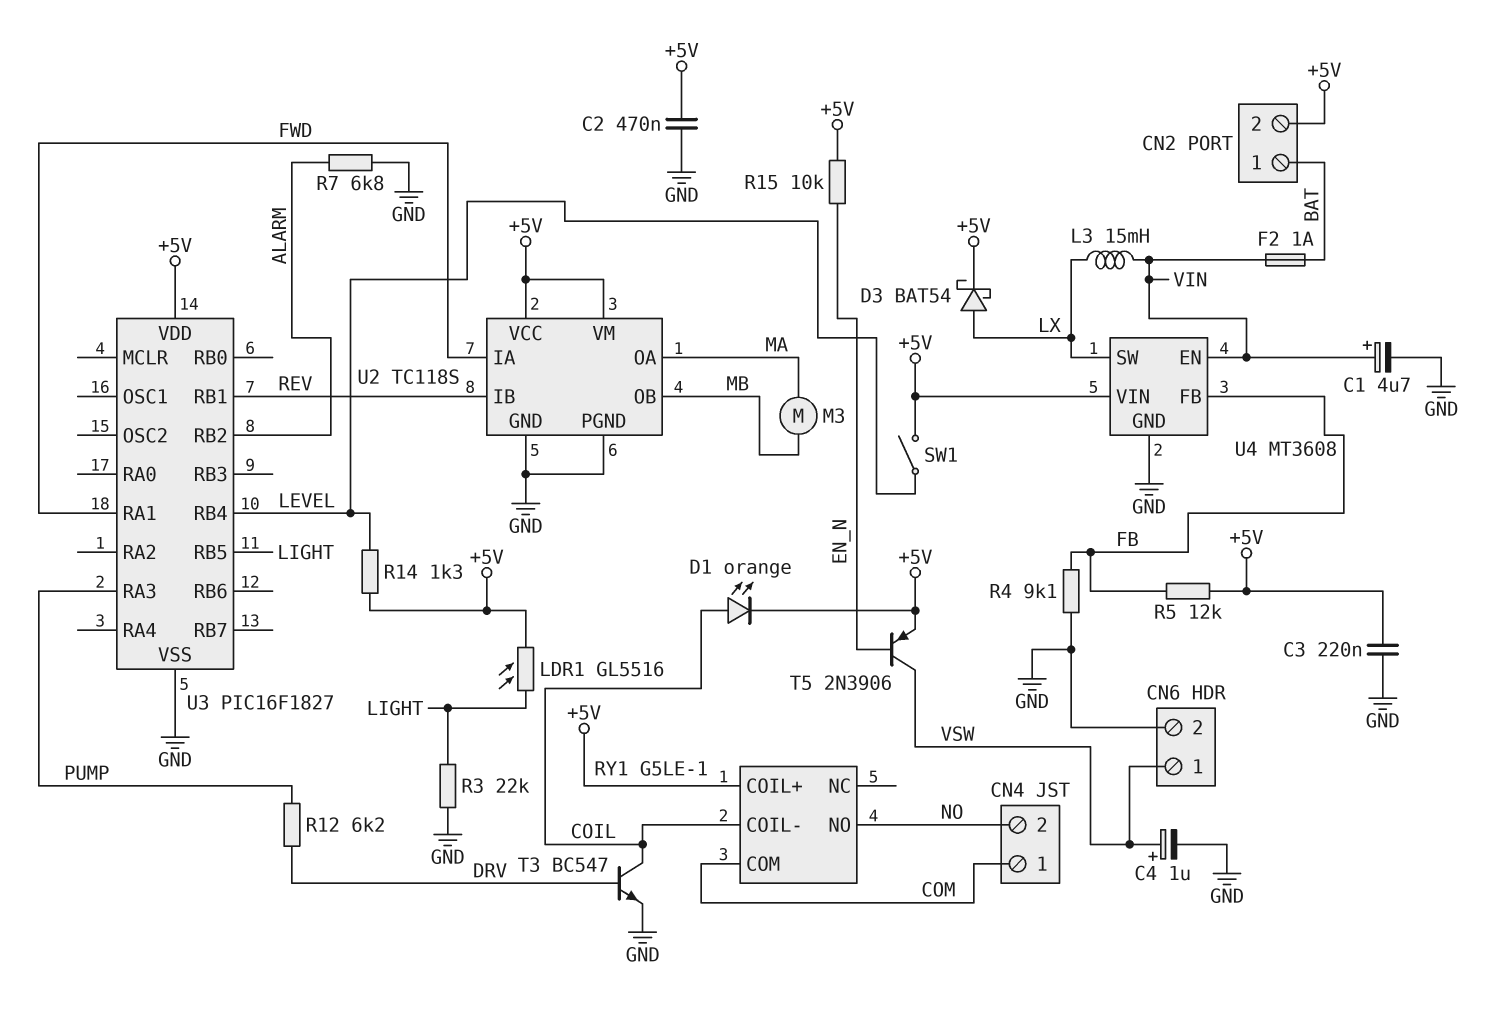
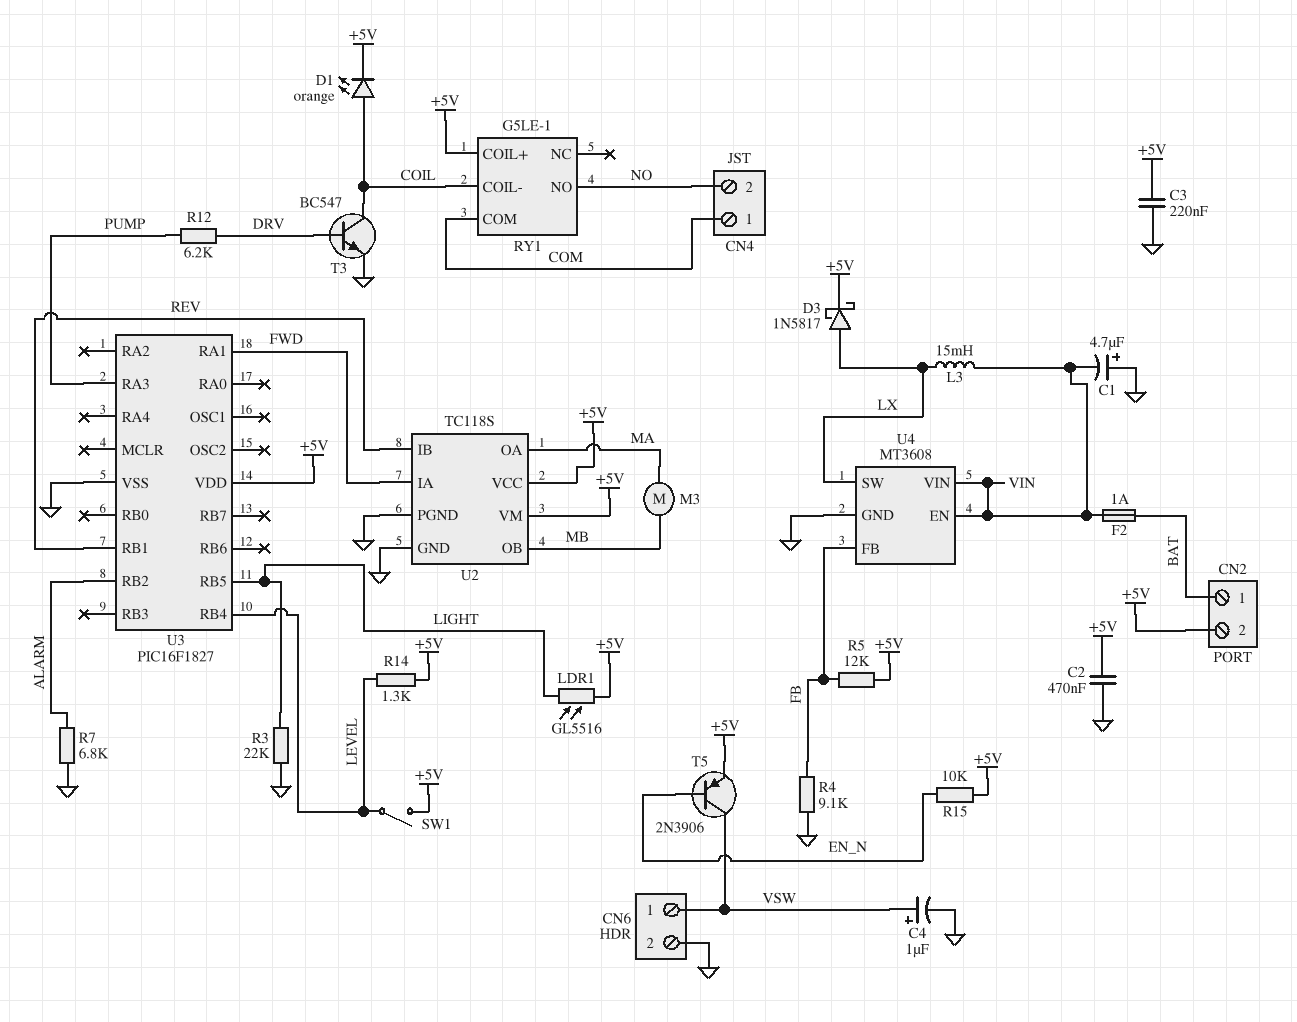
C1: 4.7uF (plus VIN, minus GND) -> 4.7uF (plus GND, minus VIN)
D3: schottky BAT54 (A LX, K +5V) -> schottky 1N5817 (A LX, K +5V)
U4 pin VIN: +5V -> VIN

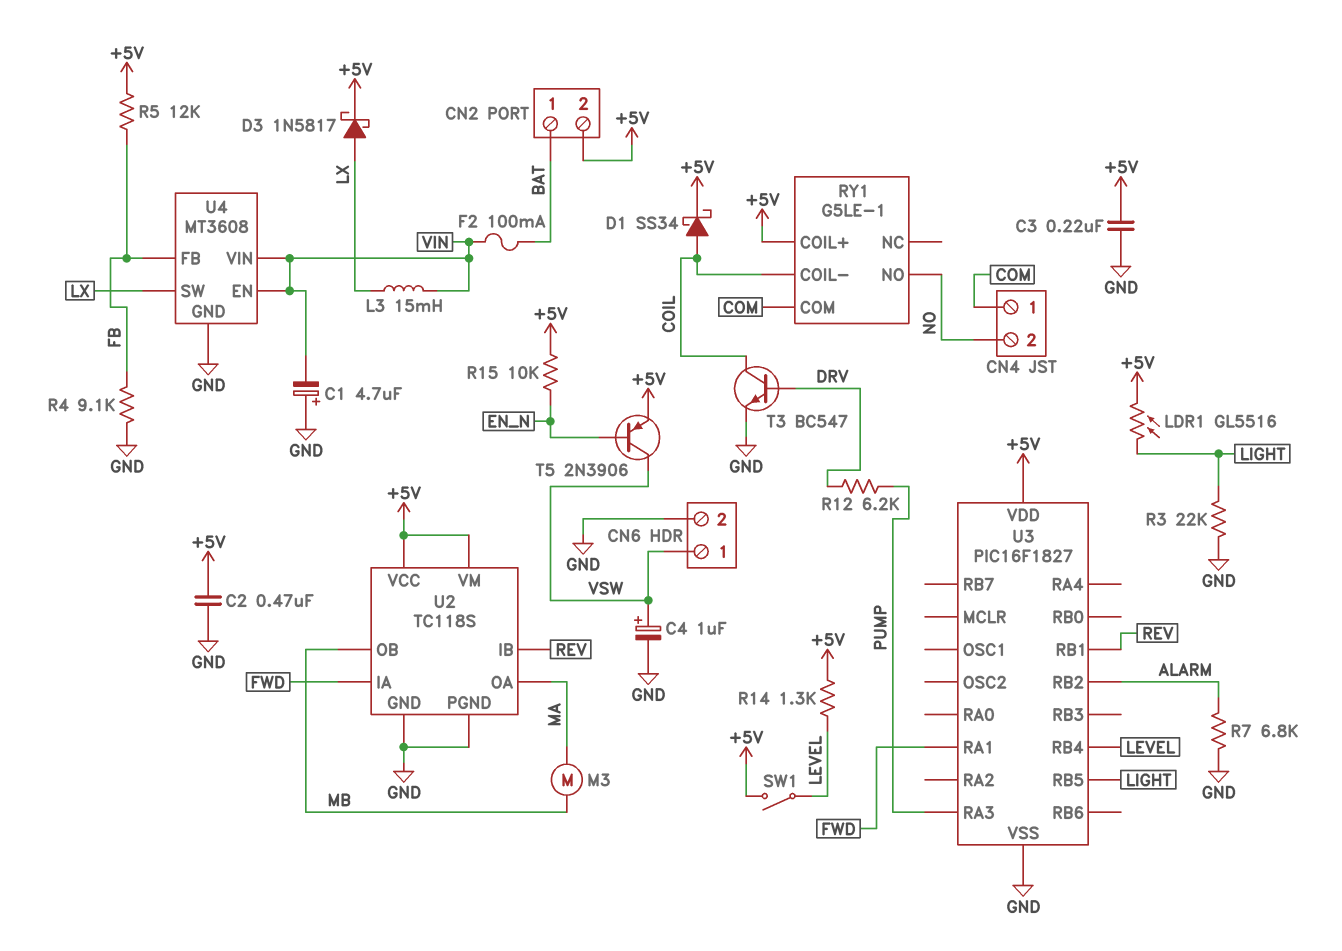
D1: LED orange (A COIL, K +5V) -> schottky SS34 (A COIL, K +5V)
F2: 1A (BAT, VIN) -> 100mA (BAT, VIN)

